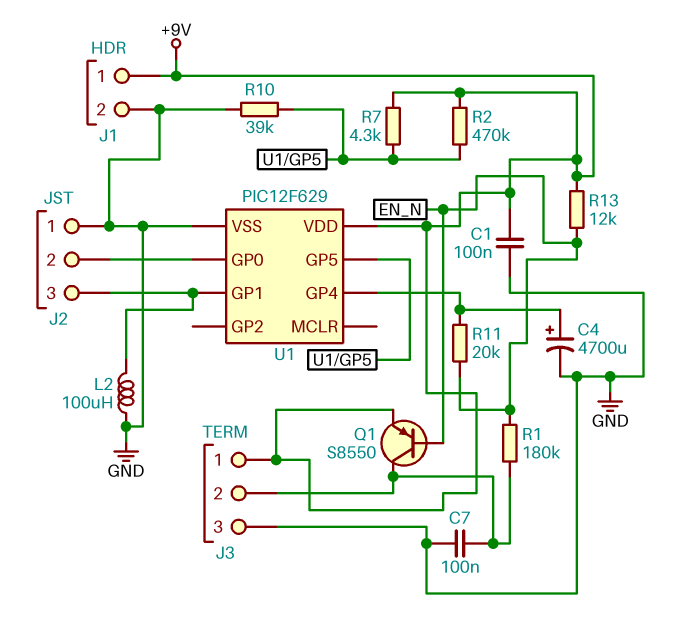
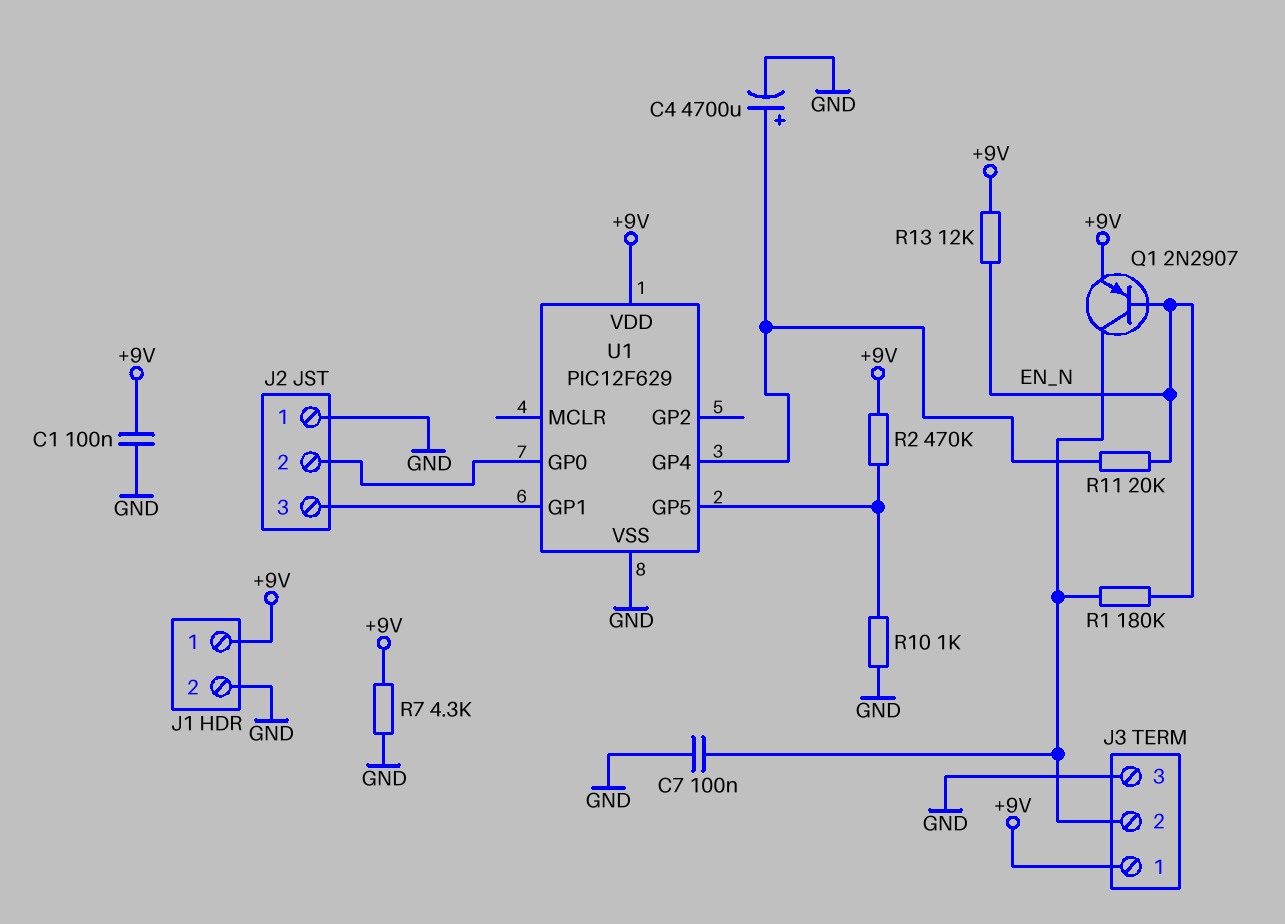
L2: 100uH (GND, J2/3) -> none
Q1: PNP S8550 (B EN_N, C J3/2, E +9V) -> PNP 2N2907 (B EN_N, C J3/2, E +9V)
R7: 4.3k (+9V, U1/GP5) -> 4.3k (+9V, GND)
R10: 39k (GND, U1/GP5) -> 1k (GND, U1/GP5)

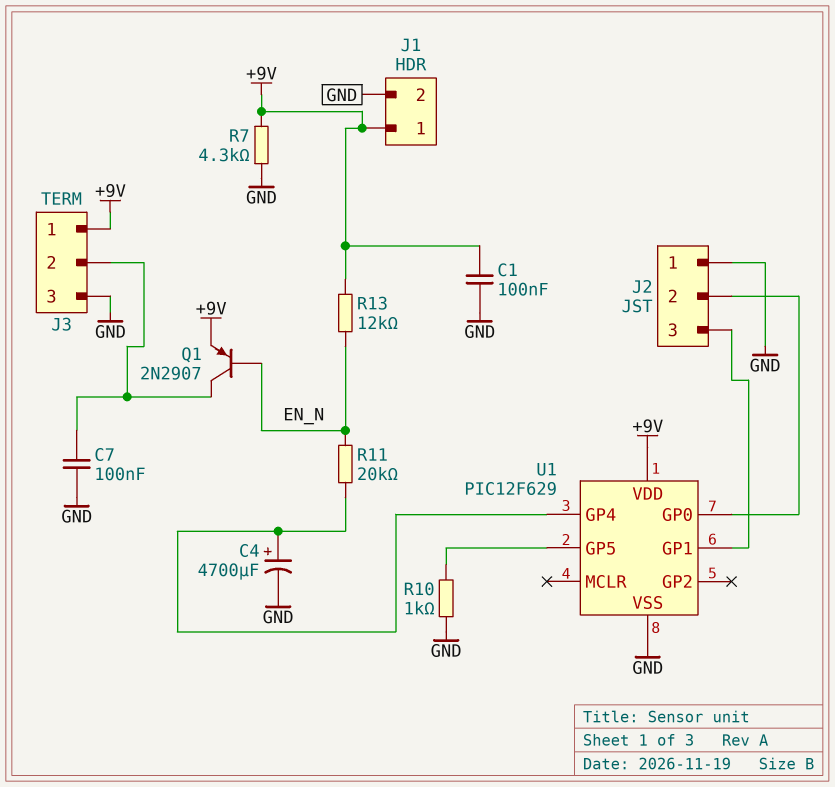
R1: 180k (EN_N, J3/2) -> none
R2: 470k (+9V, U1/GP5) -> none

